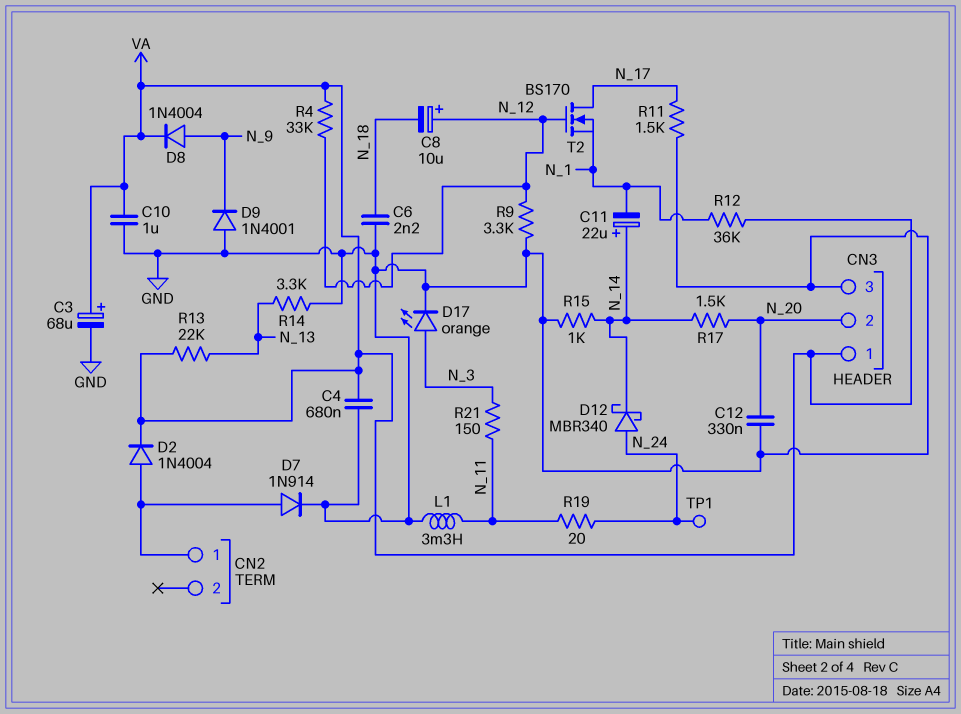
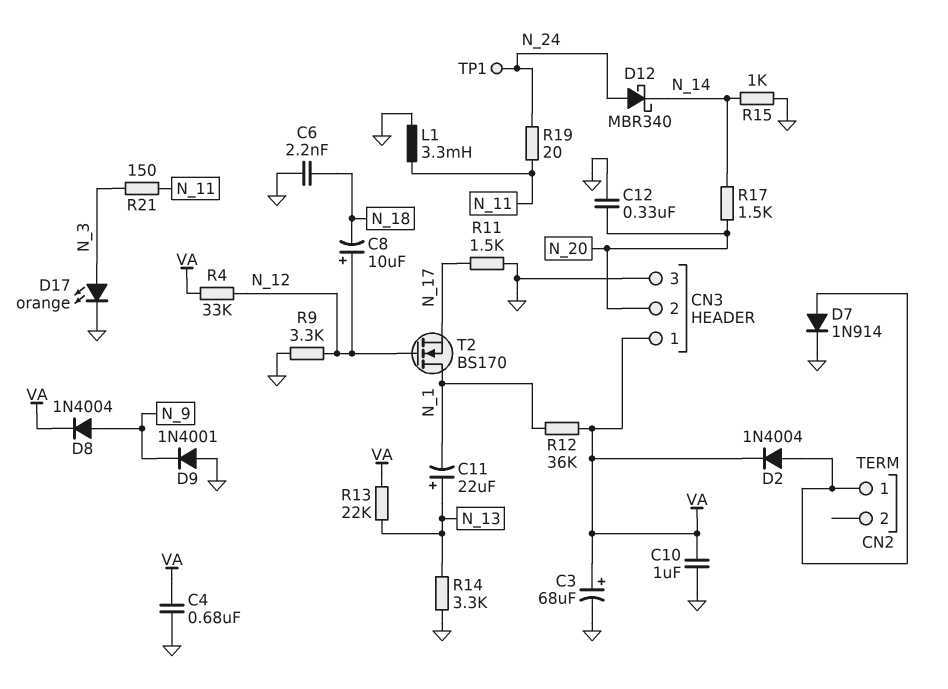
C11: 22uF (plus N_14, minus N_1) -> 22uF (plus N_13, minus N_1)
T2: NMOS BS170 (G N_12, D N_17, S N_1) -> NMOS BS170 (G N_12, D N_1, S N_17)

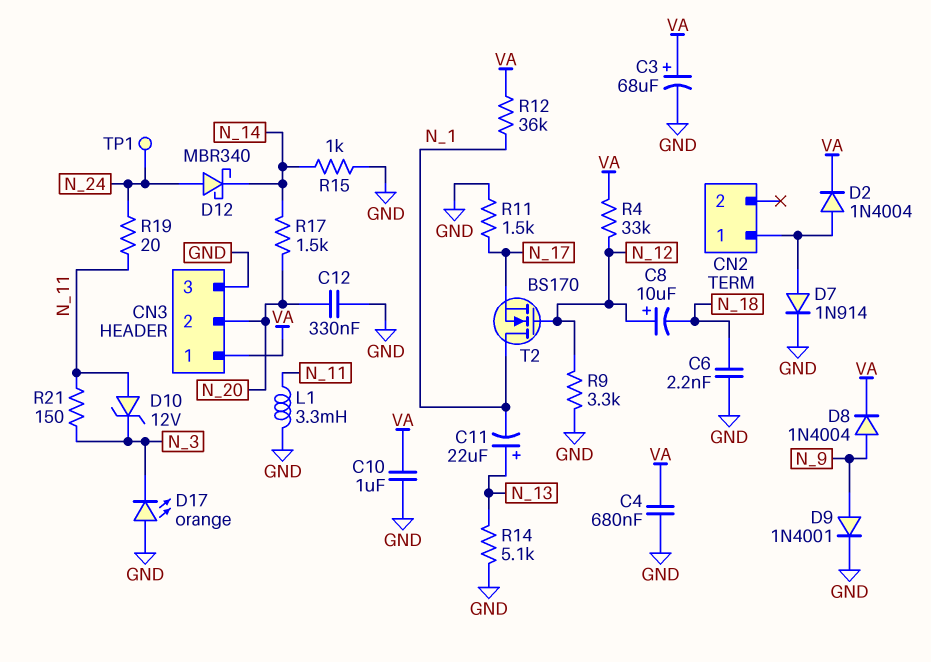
D9: diode 1N4001 (A GND, K N_9) -> diode 1N4001 (A N_9, K GND)
D10: none -> zener 12V (A N_11, K N_3)
D17: LED orange (A N_3, K GND) -> LED orange (A GND, K N_3)
R13: 22k (N_13, VA) -> none
R14: 3.3k (GND, N_13) -> 5.1k (GND, N_13)

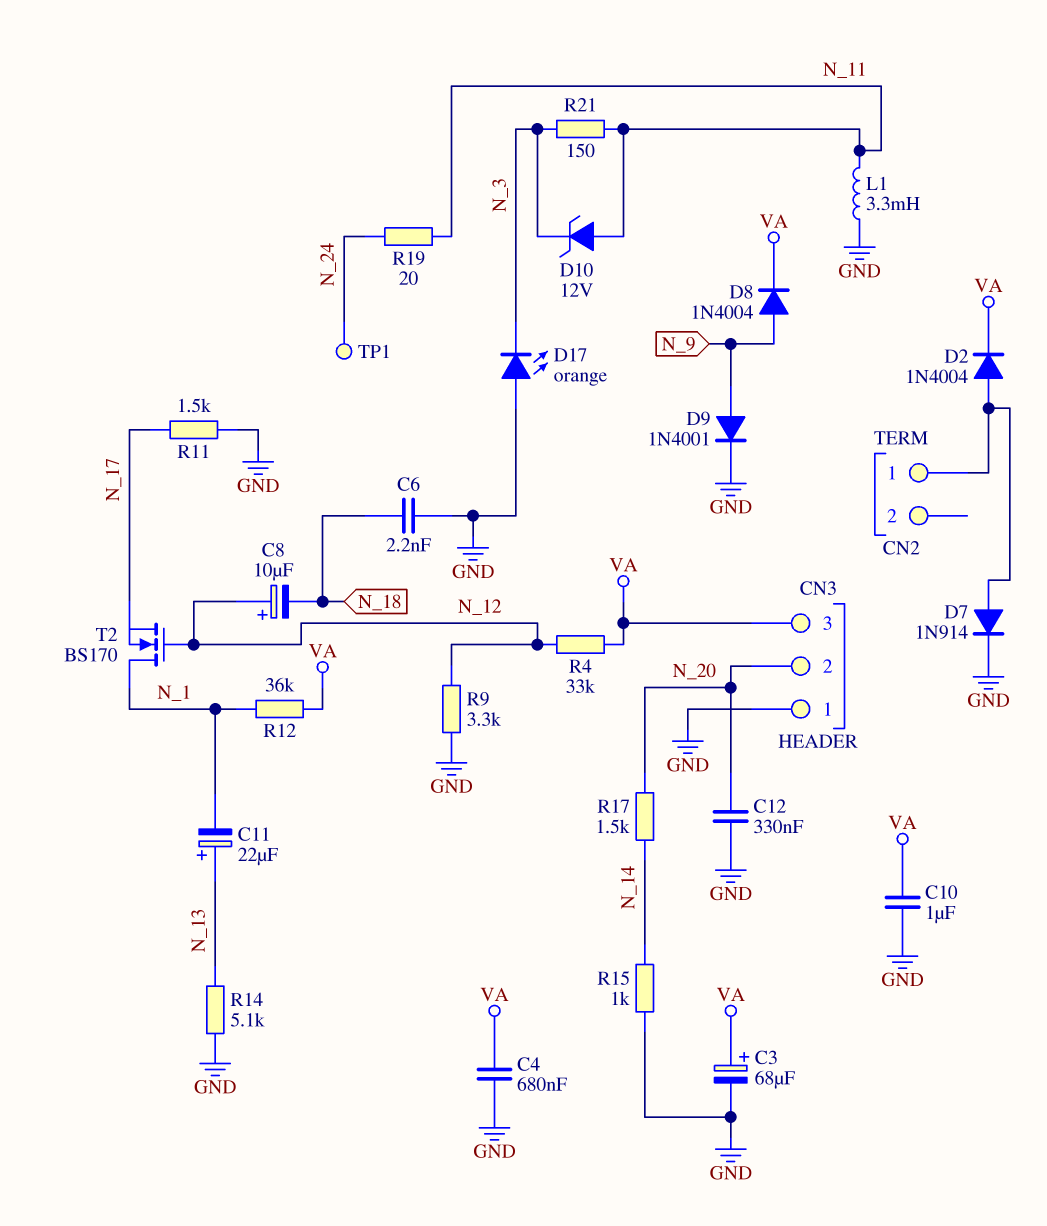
CN3 pin 1: VA -> GND
CN3 pin 3: GND -> VA
D12: schottky MBR340 (A N_24, K N_14) -> none

